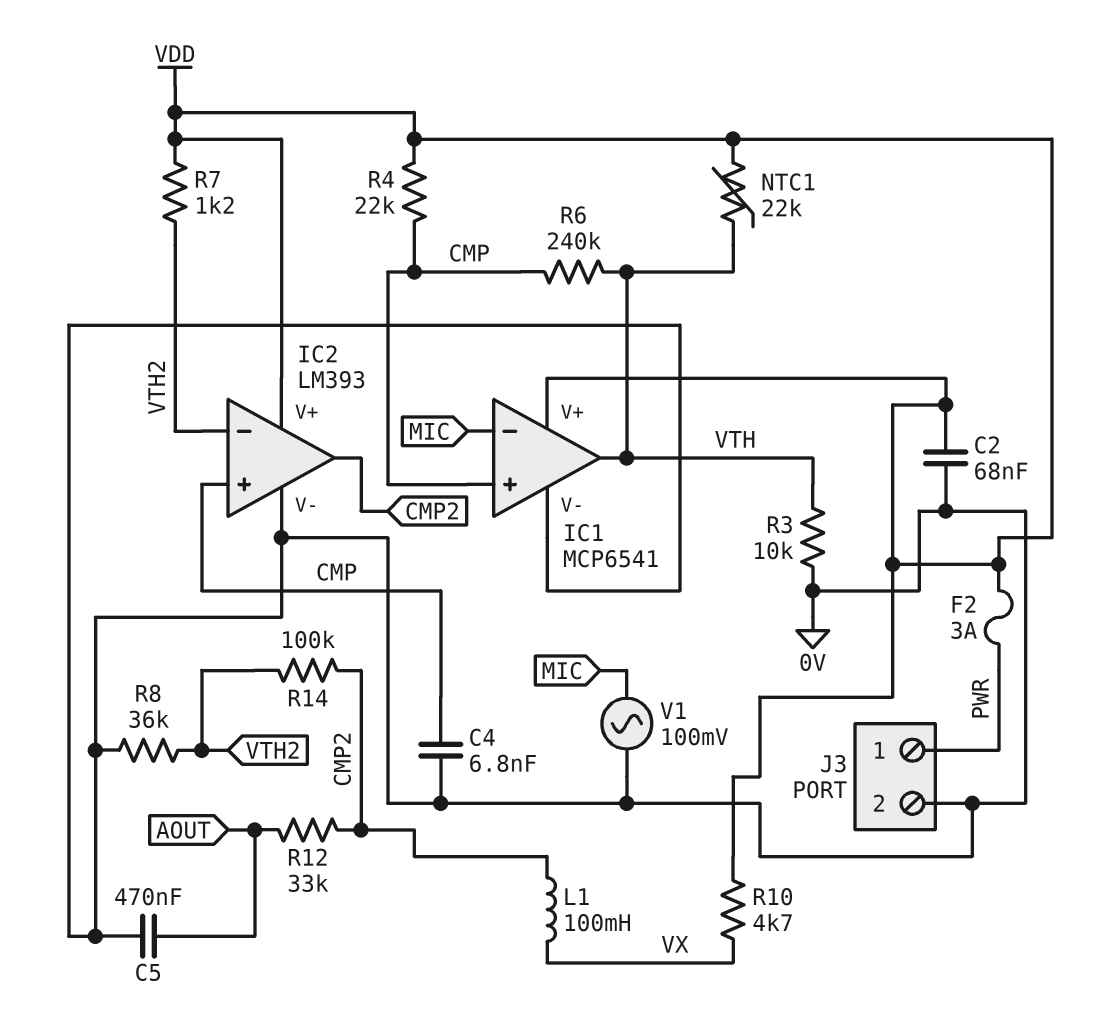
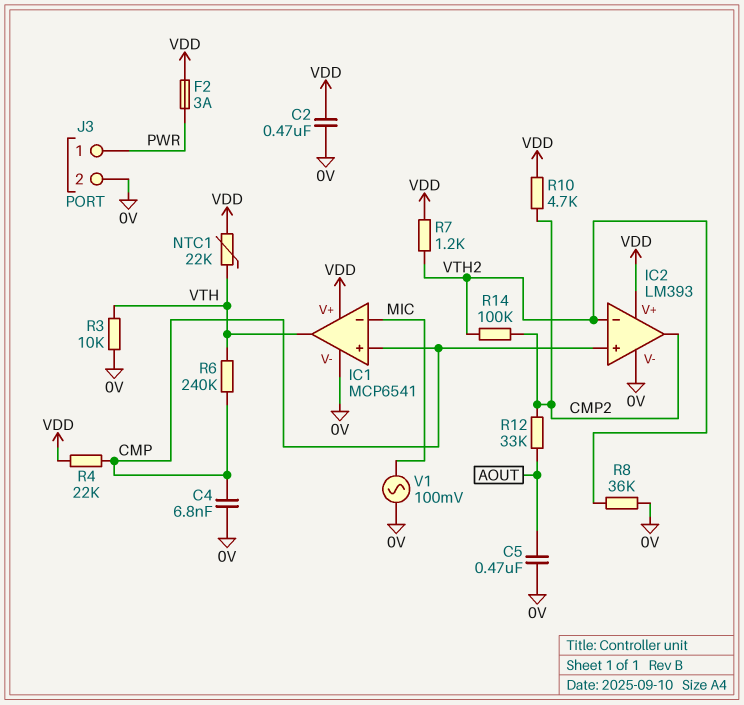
C2: 68nF (0V, VDD) -> 470nF (0V, VDD)
L1: 100mH (CMP2, VX) -> none
R10: 4.7k (VDD, VX) -> 4.7k (CMP2, VDD)

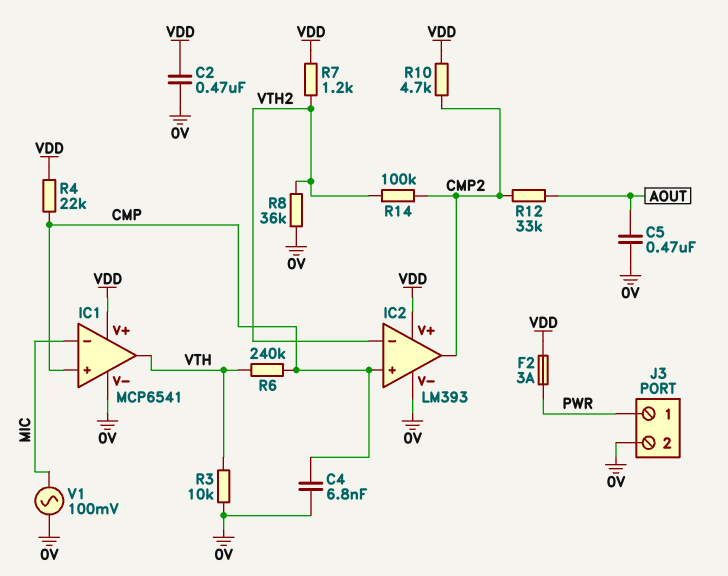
NTC1: 22k (VDD, VTH) -> none

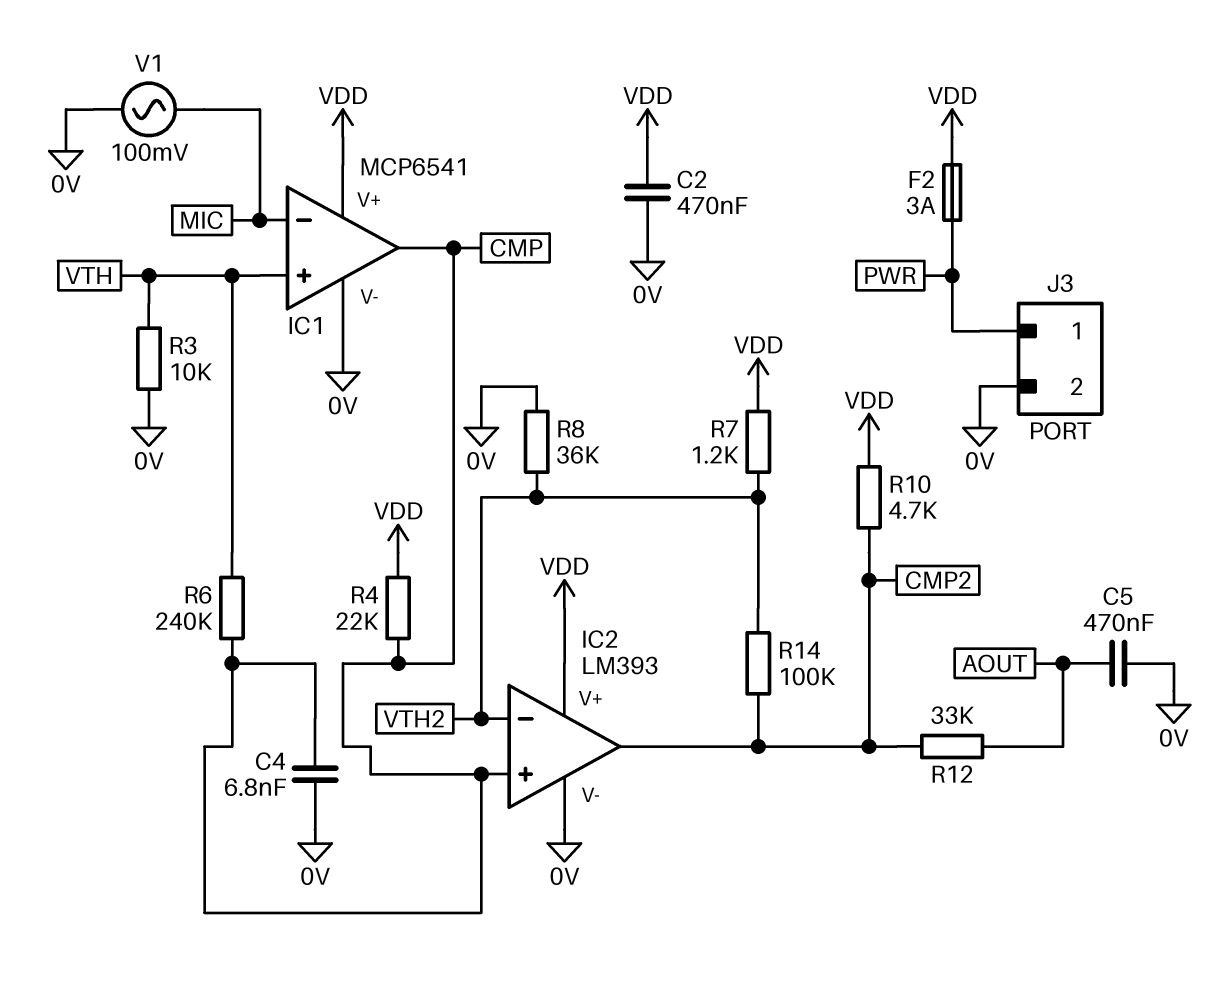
IC1 pin in+: CMP -> VTH
IC1 pin out: VTH -> CMP

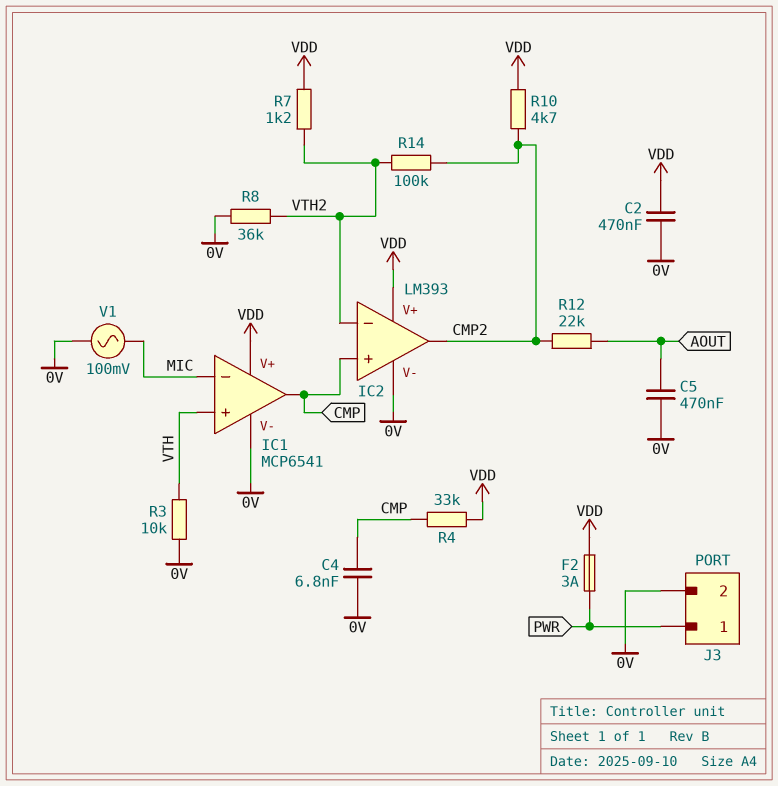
R4: 22k (CMP, VDD) -> 33k (CMP, VDD)
R6: 240k (CMP, VTH) -> none
R12: 33k (AOUT, CMP2) -> 22k (AOUT, CMP2)

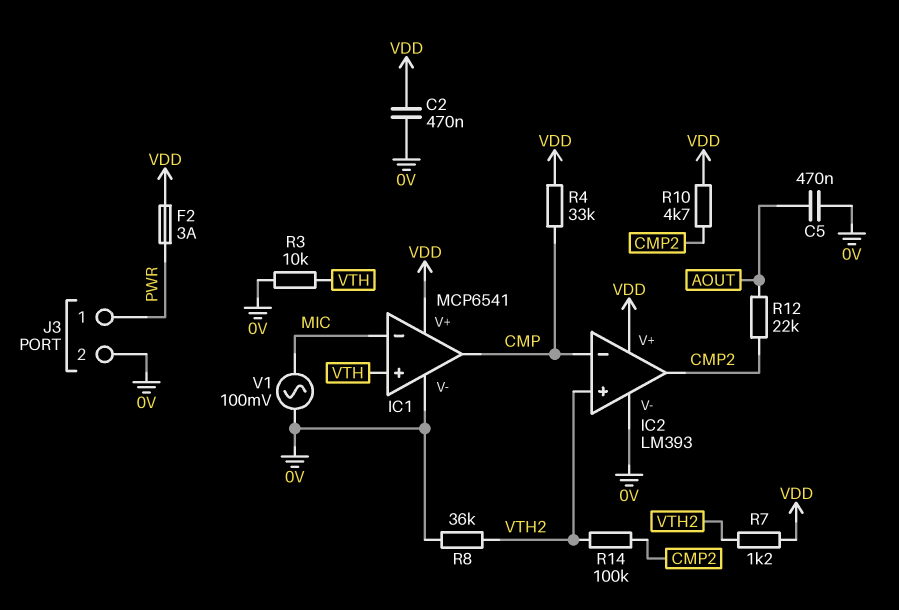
C4: 6.8nF (0V, CMP) -> none
IC2 pin in+: CMP -> VTH2
IC2 pin in-: VTH2 -> CMP

